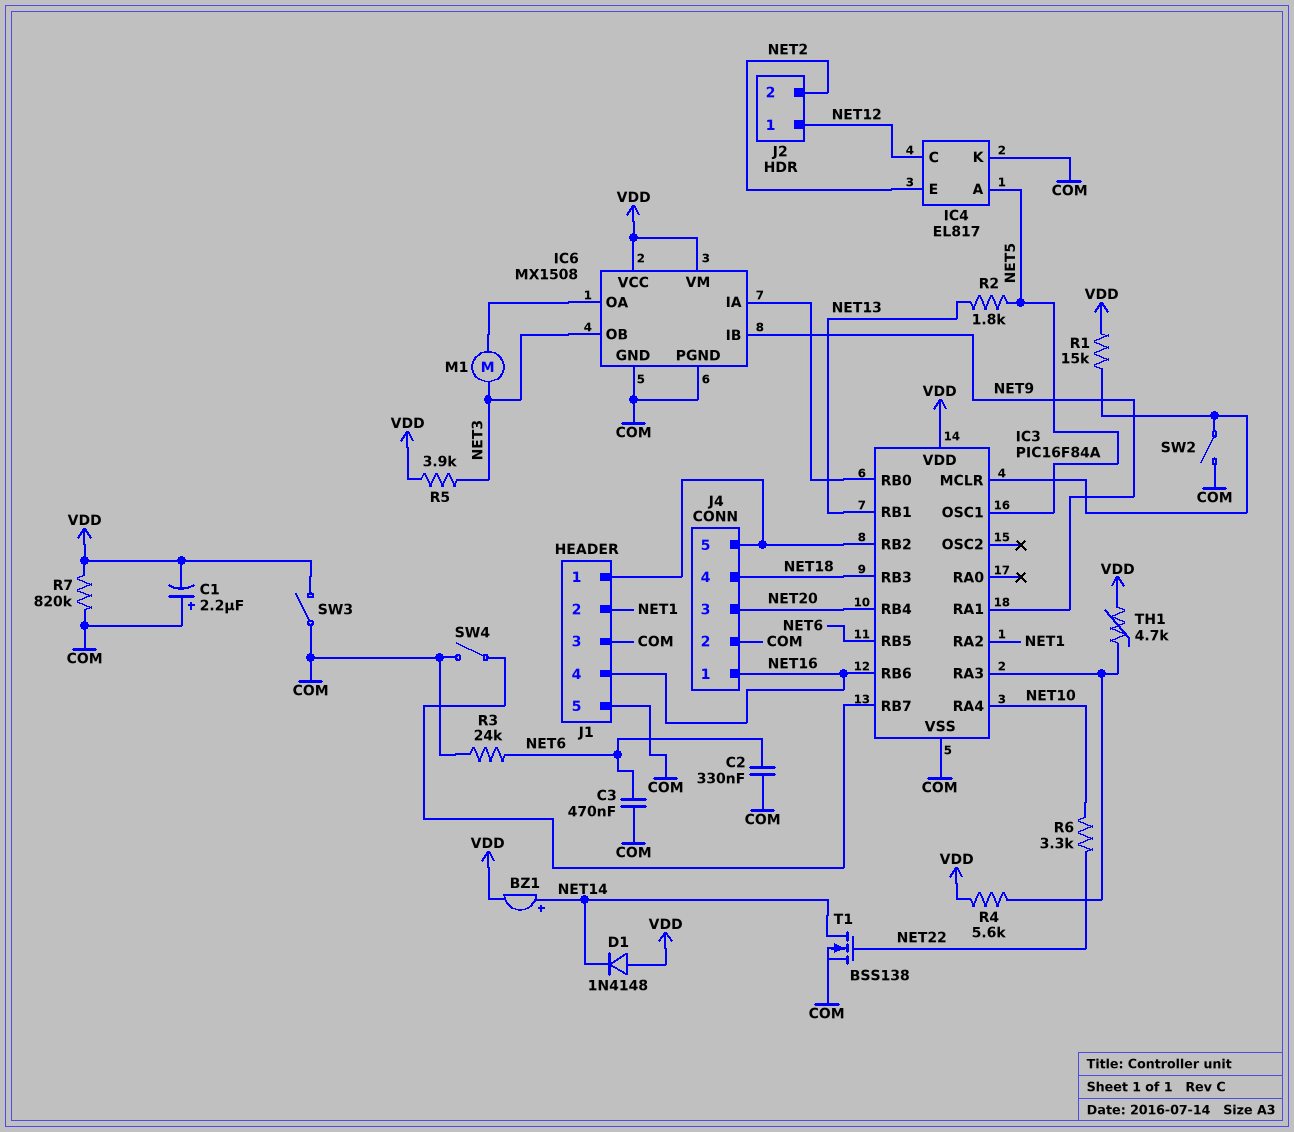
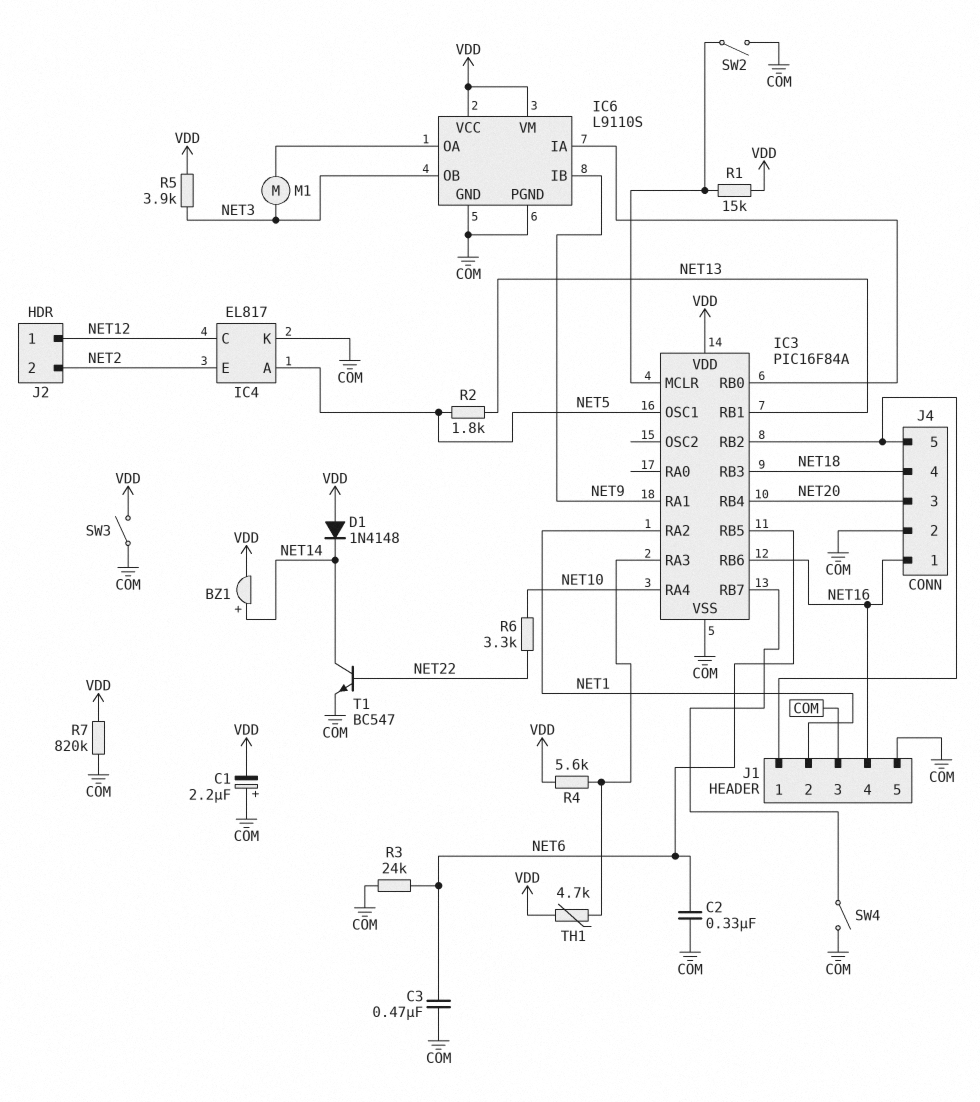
IC6: MX1508 -> L9110S
T1: NMOS BSS138 (G NET22, D NET14, S COM) -> NPN BC547 (B NET22, C NET14, E COM)

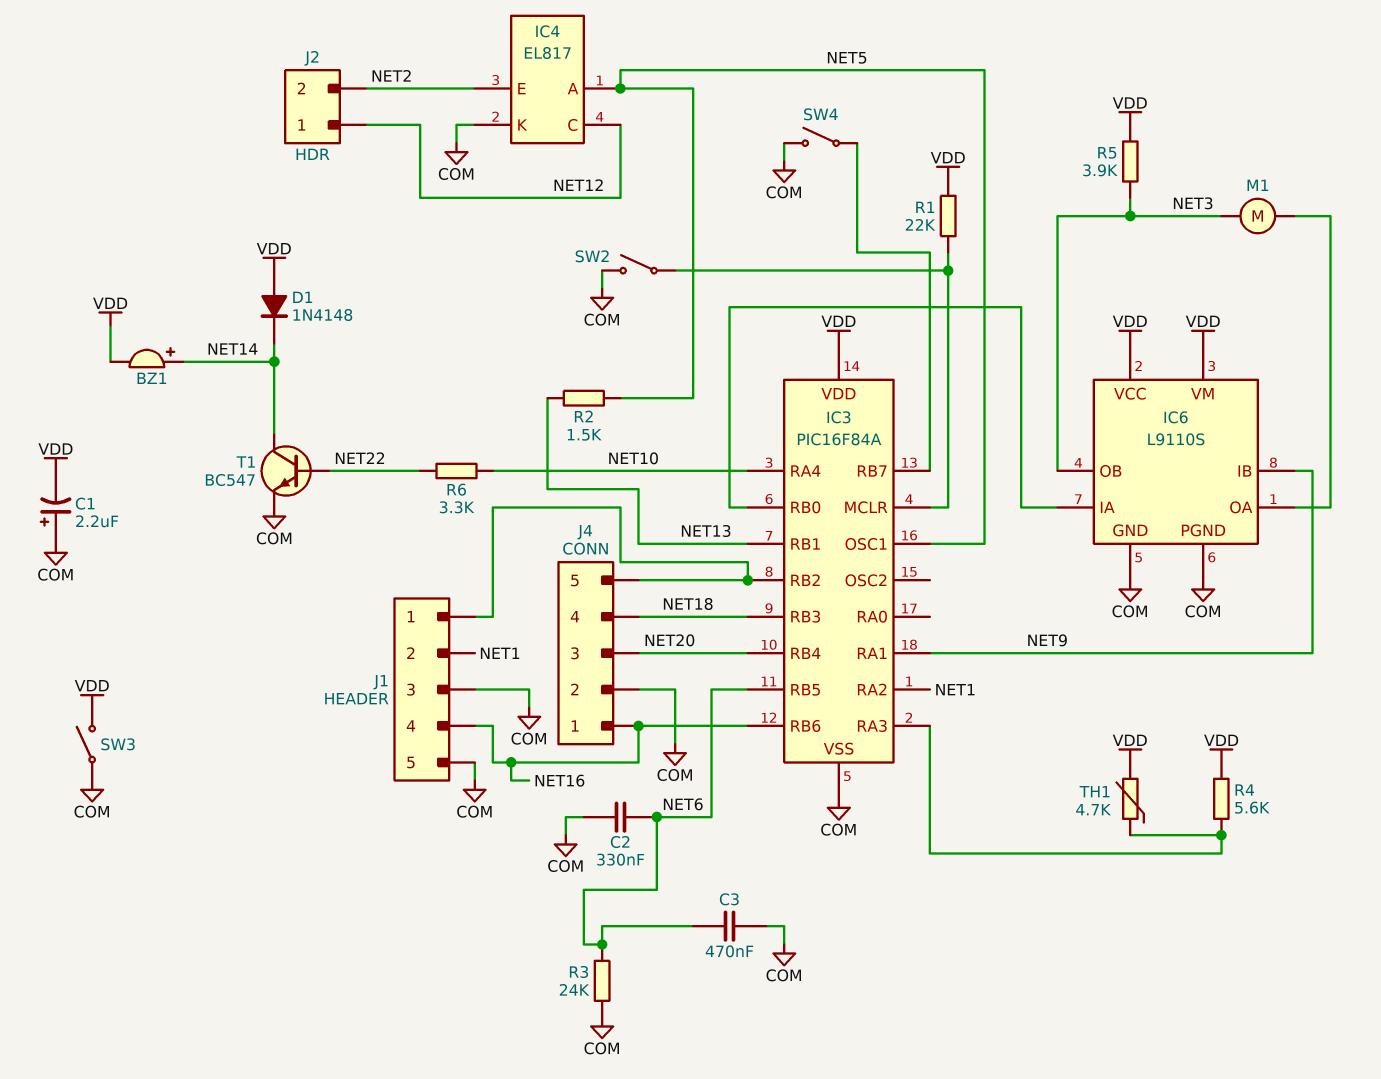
R1: 15k (IC3/MCLR, VDD) -> 22k (IC3/MCLR, VDD)
R2: 1.8k (NET5, NET13) -> 1.5k (NET5, NET13)
R7: 820k (COM, VDD) -> none

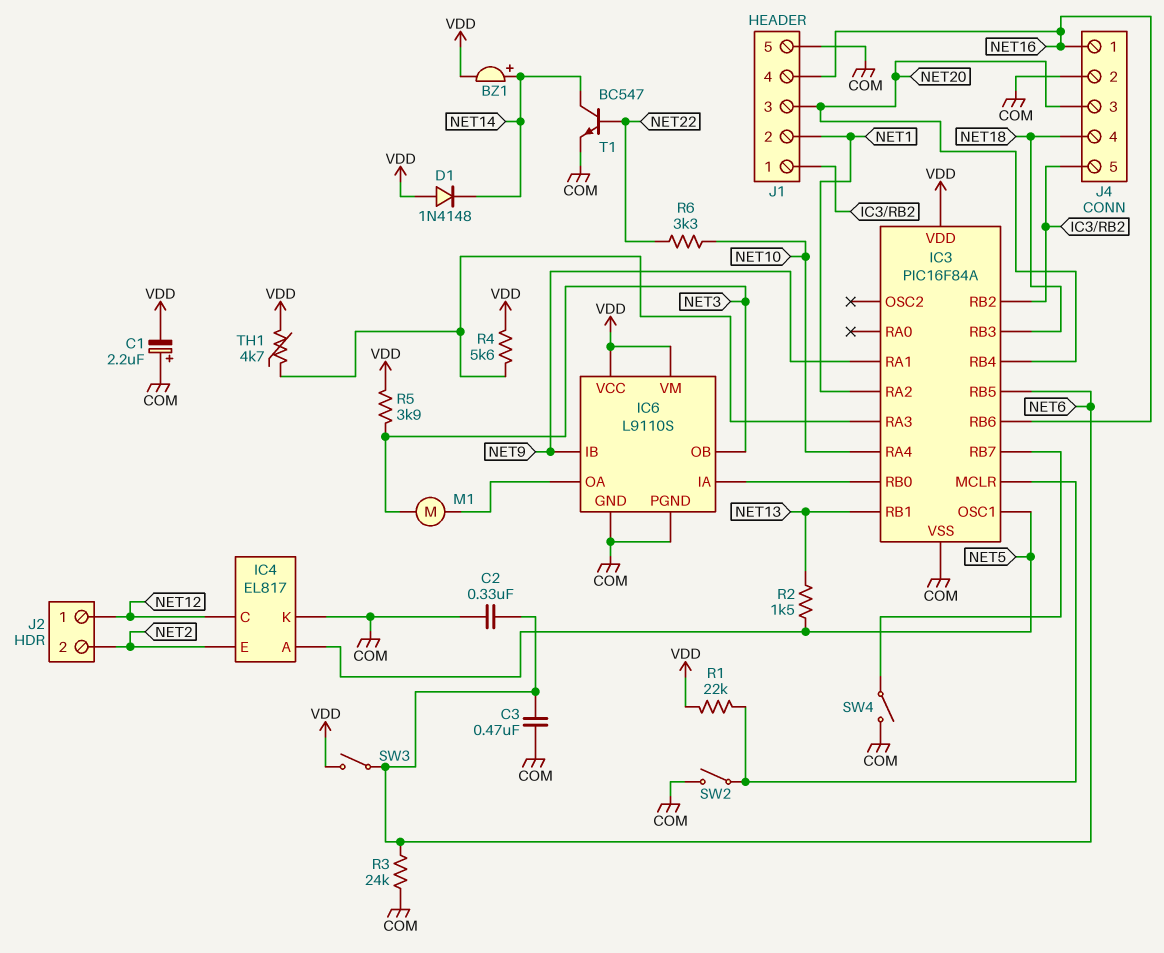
J1 pin 3: COM -> NET20
SW3: switch (COM, VDD) -> switch (NET6, VDD)

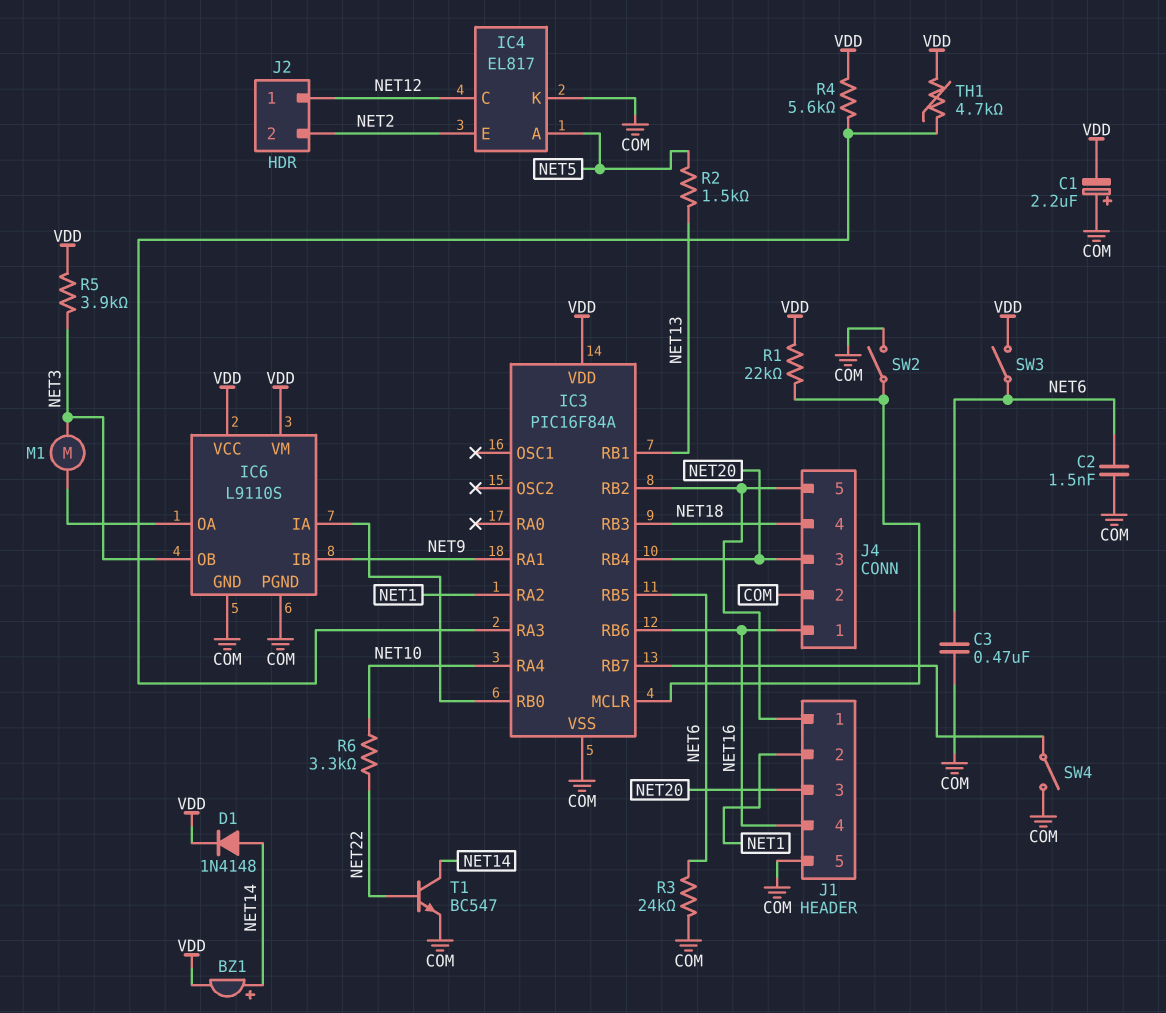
C2: 330nF (COM, NET6) -> 1.5nF (COM, NET6)
D1: diode 1N4148 (A VDD, K NET14) -> diode 1N4148 (A NET14, K VDD)
IC3 pin OSC1: NET5 -> none

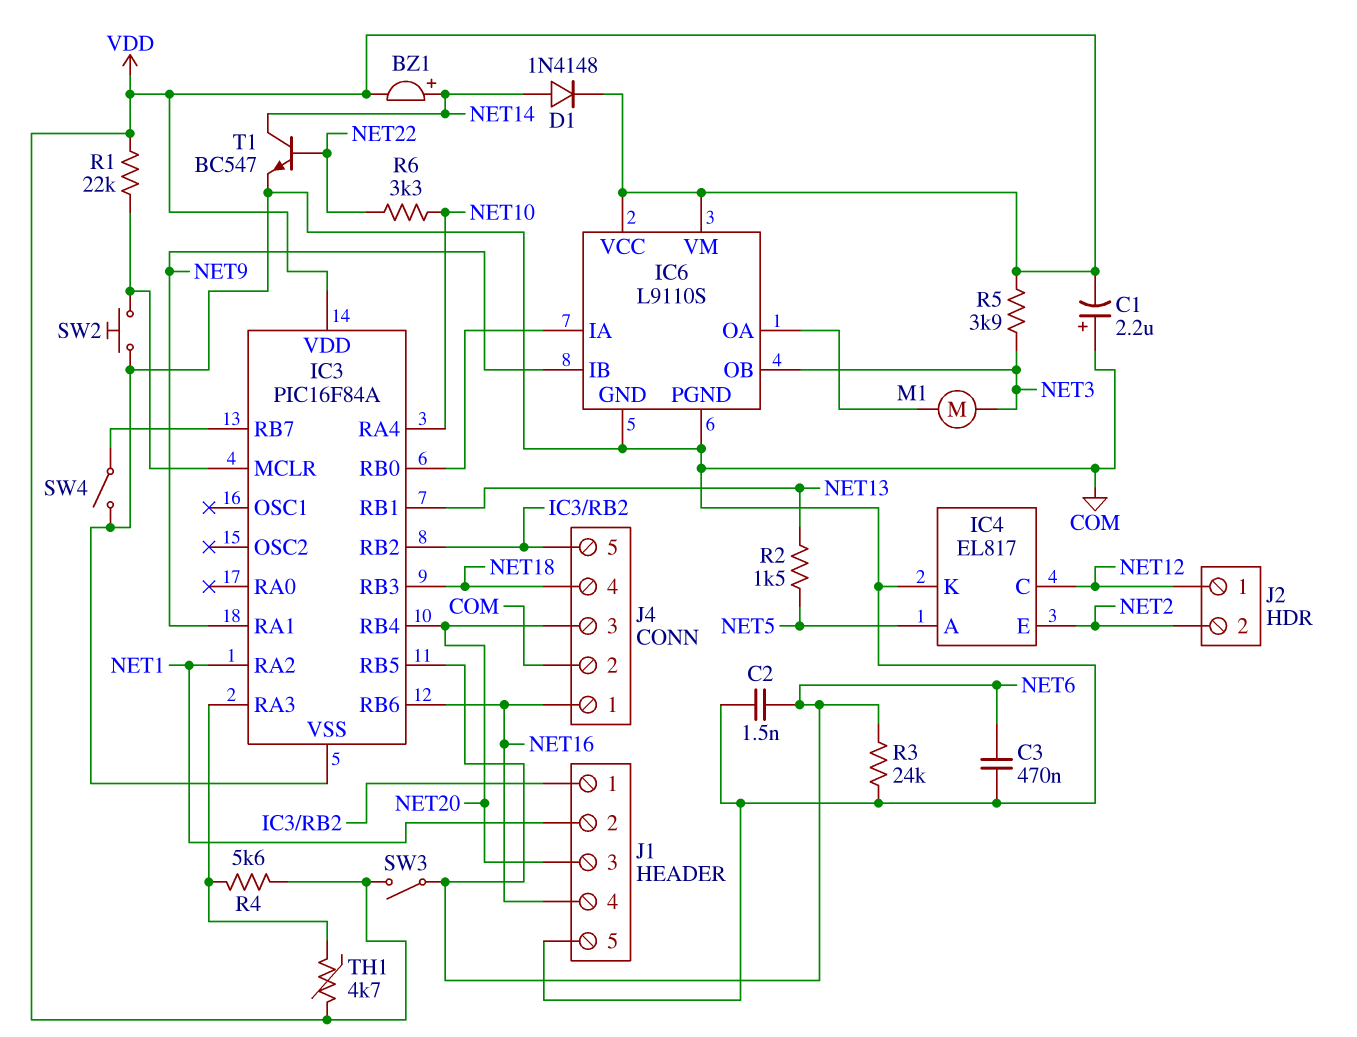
SW2: switch (COM, IC3/MCLR) -> button (COM, IC3/MCLR)

